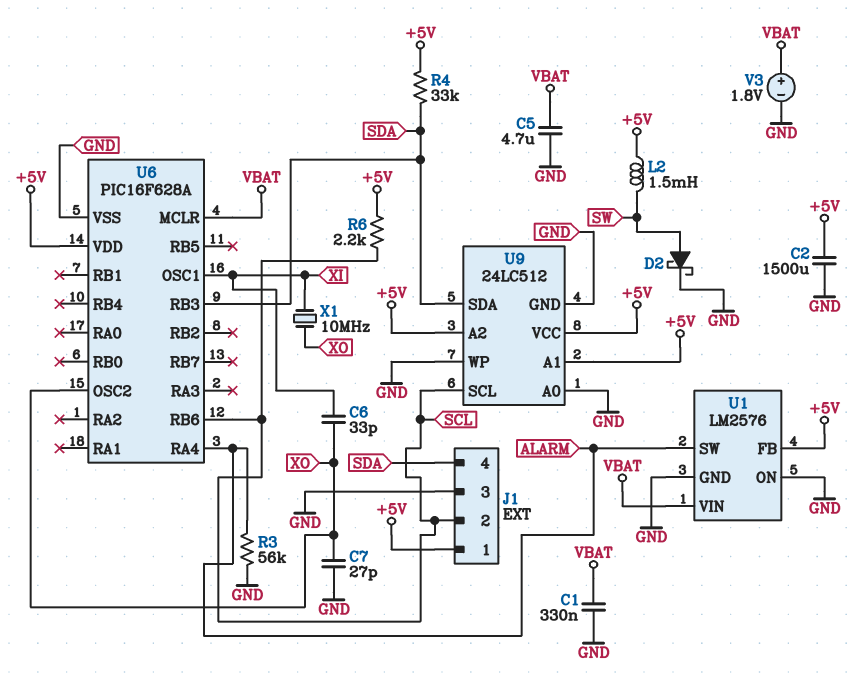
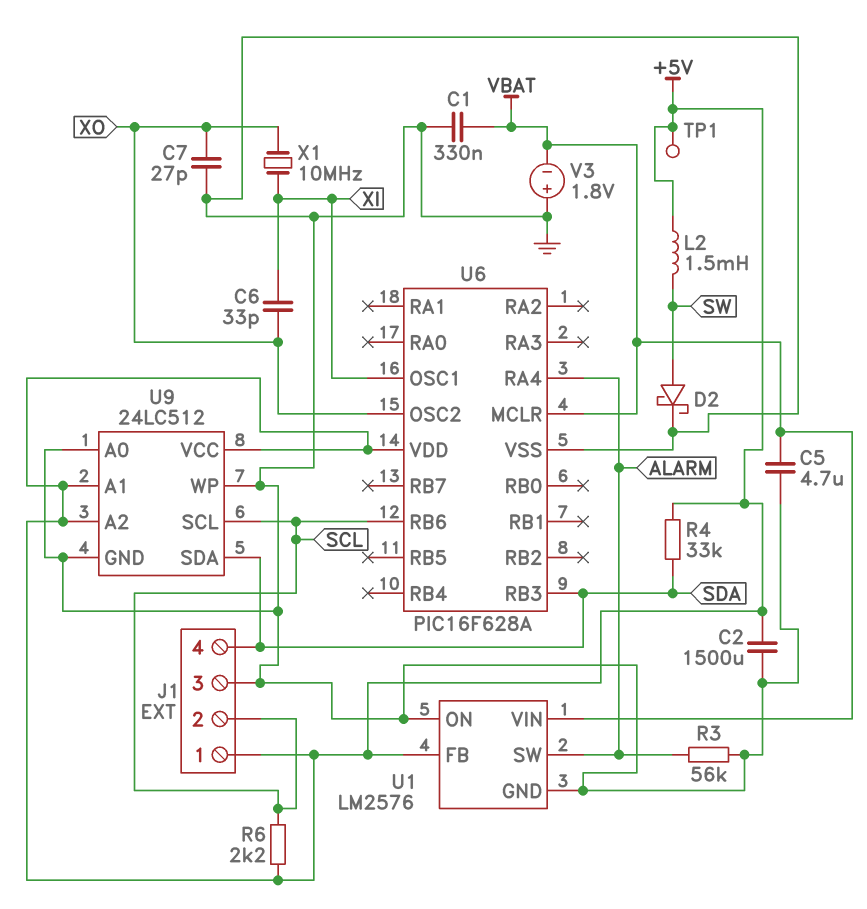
TP1: none -> test point (+5V)
V3: 1.8V (plus VBAT, minus GND) -> 1.8V (plus GND, minus VBAT)

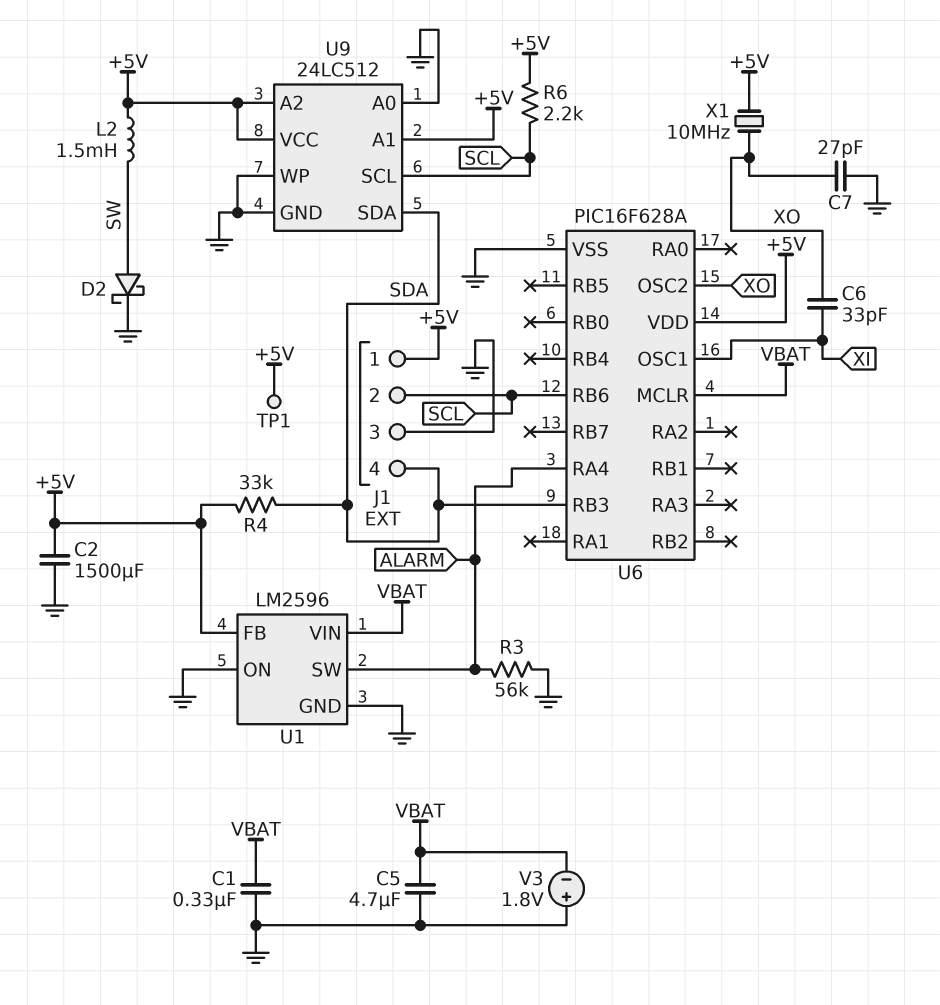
U1: LM2576 -> LM2596
X1: 10MHz (XI, XO) -> 10MHz (+5V, XO)

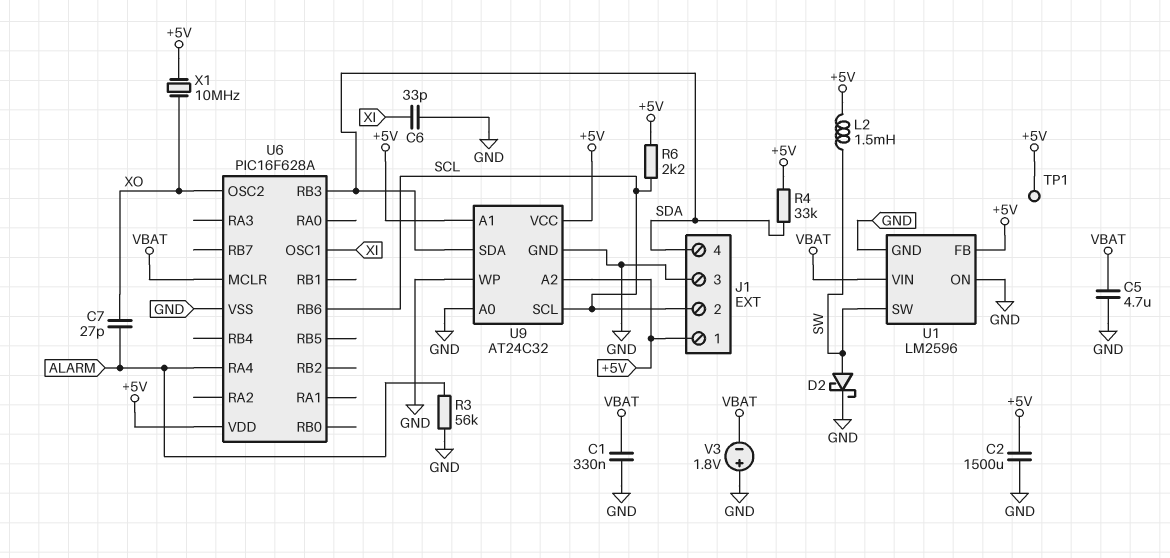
C6: 33pF (XI, XO) -> 33pF (GND, XI)
C7: 27pF (GND, XO) -> 27pF (ALARM, XO)
U1 pin SW: ALARM -> SW
U9: 24LC512 -> AT24C32

